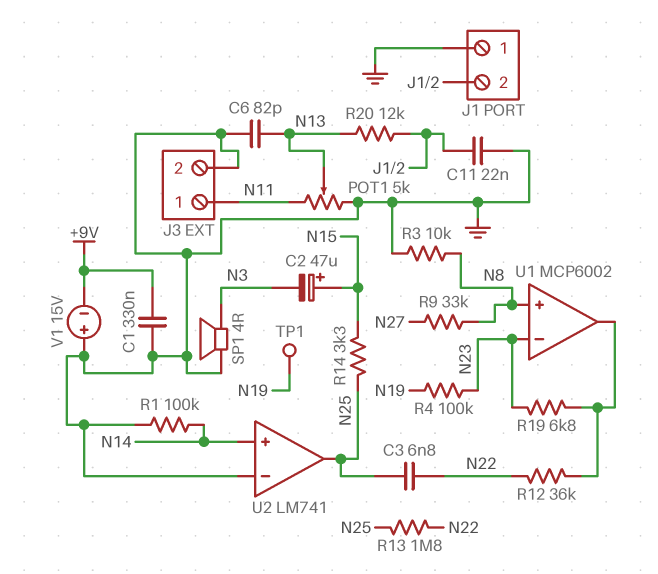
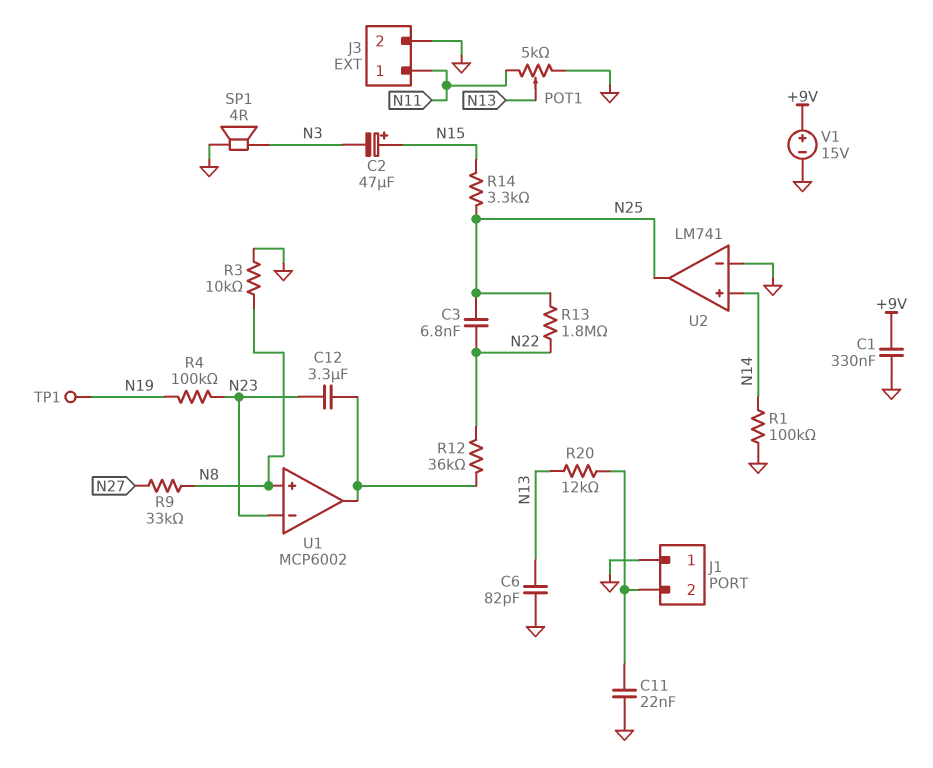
C12: none -> 3.3uF (N23, U1/out)
R19: 6.8k (N23, U1/out) -> none
V1: 15V (plus GND, minus +9V) -> 15V (plus +9V, minus GND)

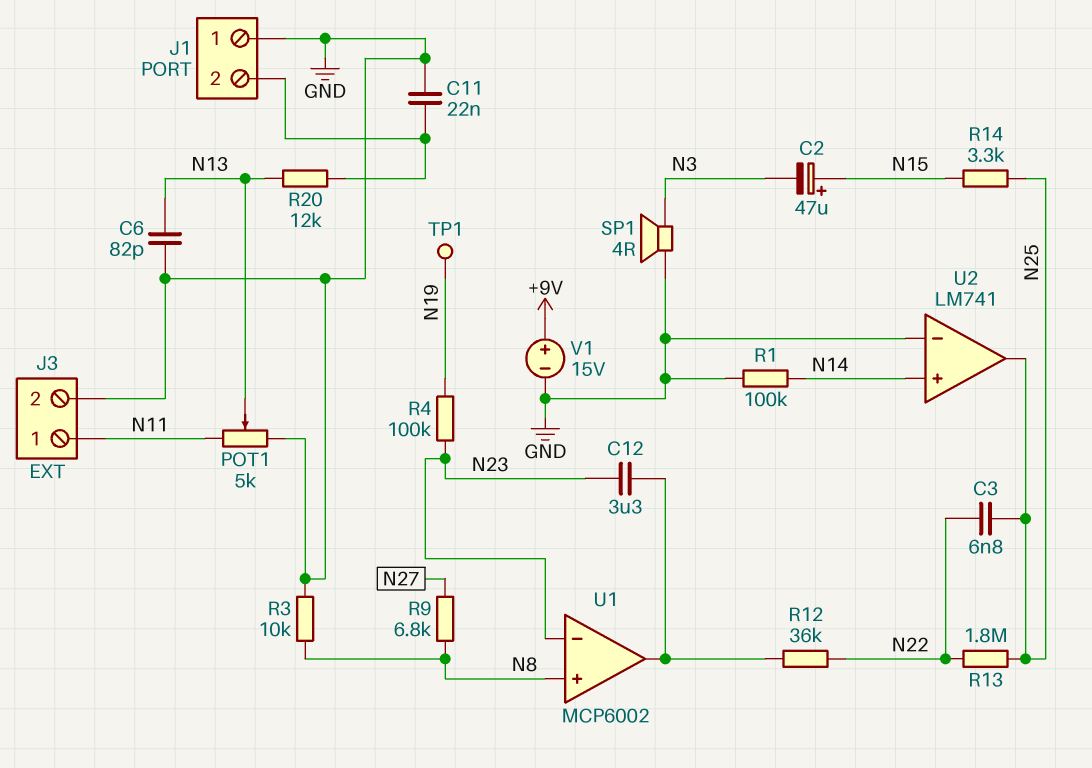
C1: 330nF (+9V, GND) -> none
R9: 33k (N8, N27) -> 6.8k (N8, N27)

